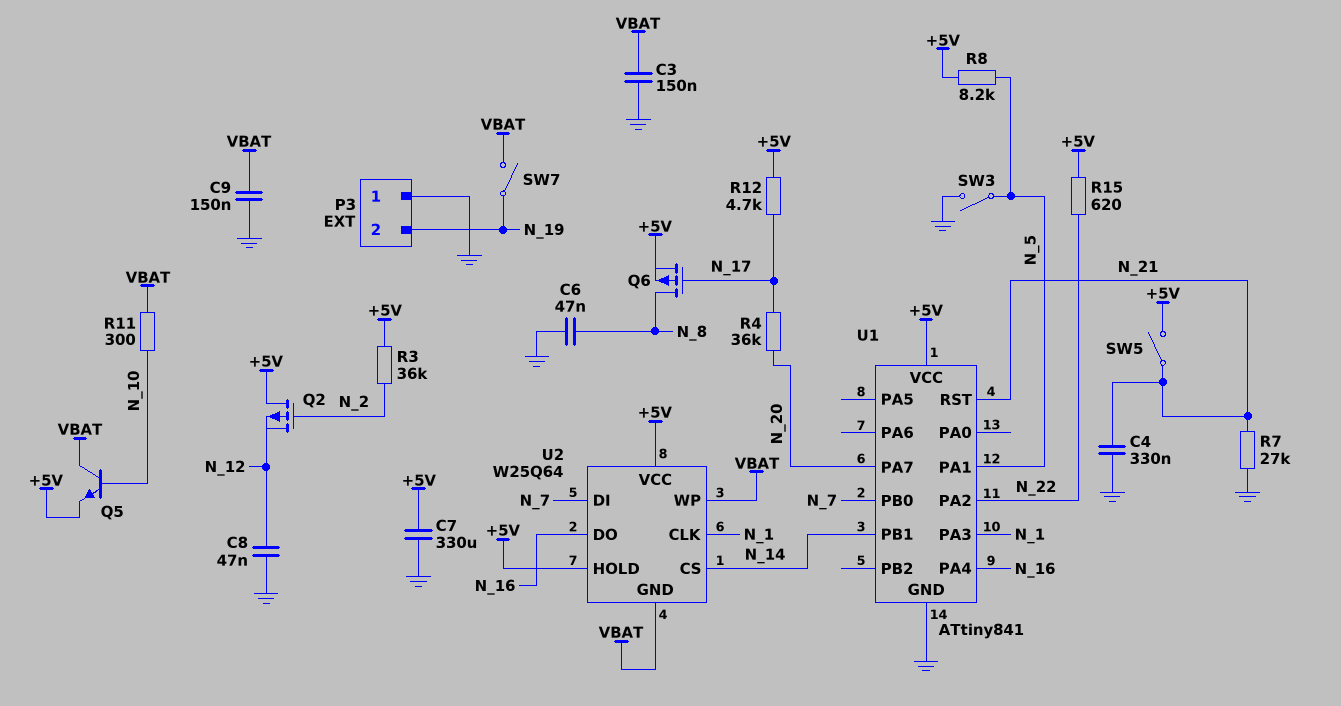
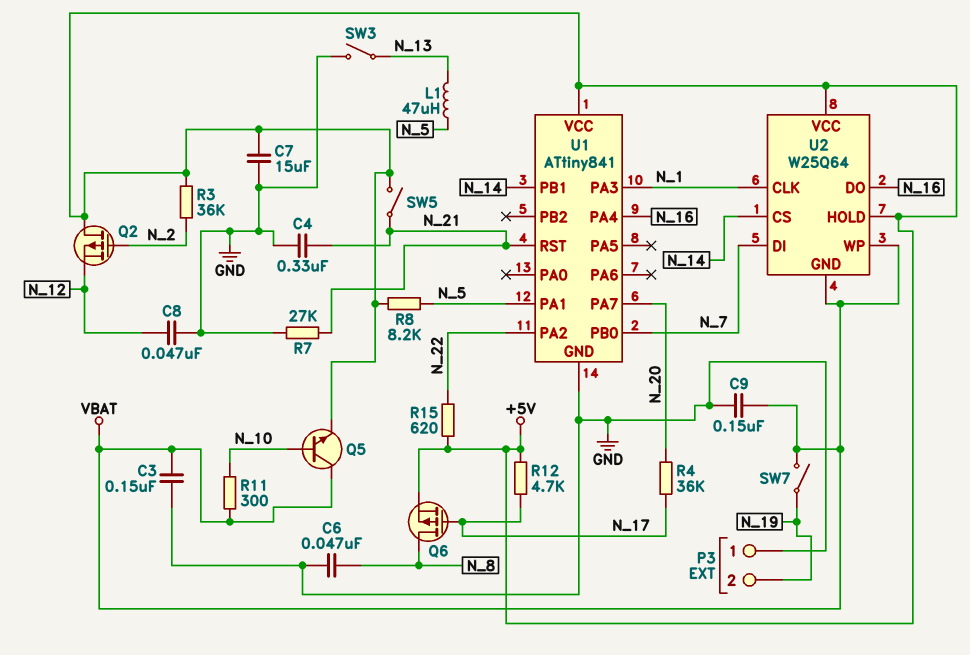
C7: 330uF (+5V, GND) -> 15uF (+5V, GND)
L1: none -> 47uH (N_5, N_13)
SW3: switch (GND, N_5) -> switch (GND, N_13)

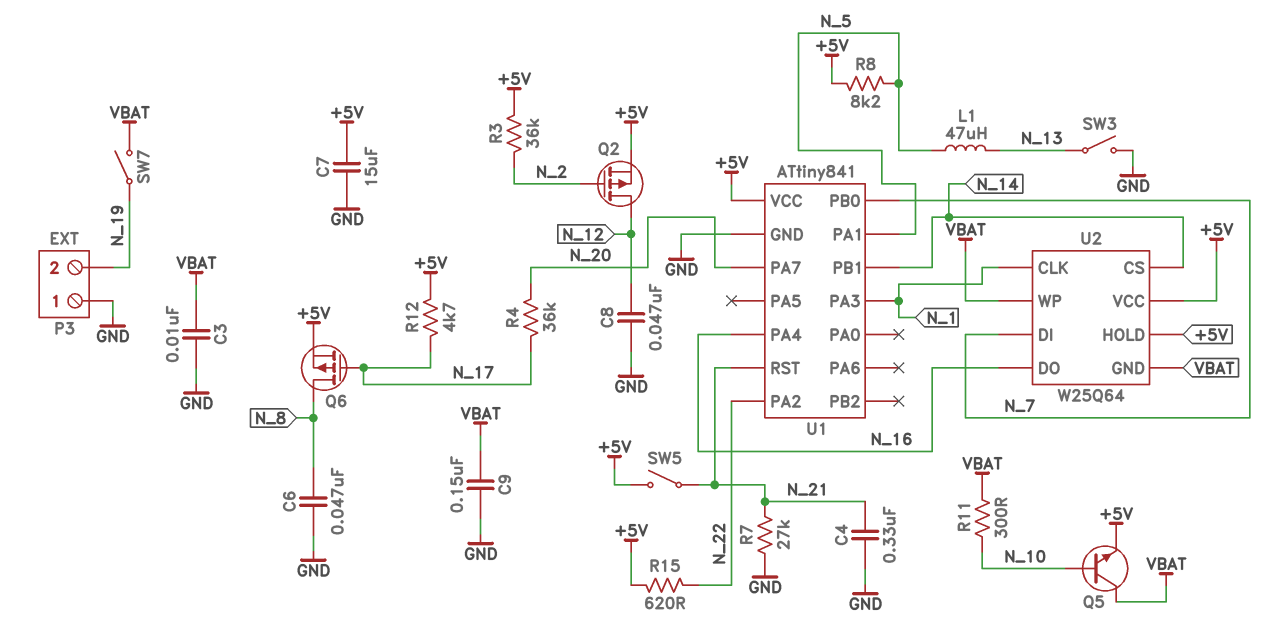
C3: 150nF (GND, VBAT) -> 10nF (GND, VBAT)
Q2: PMOS (G N_2, D +5V, S N_12) -> PMOS (G N_2, D N_12, S +5V)

